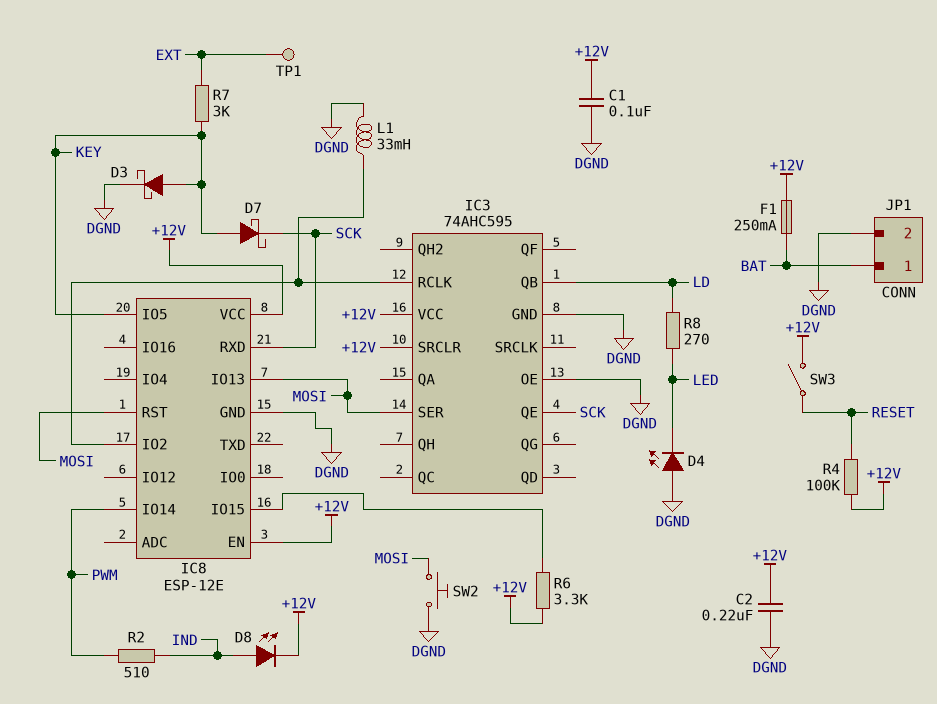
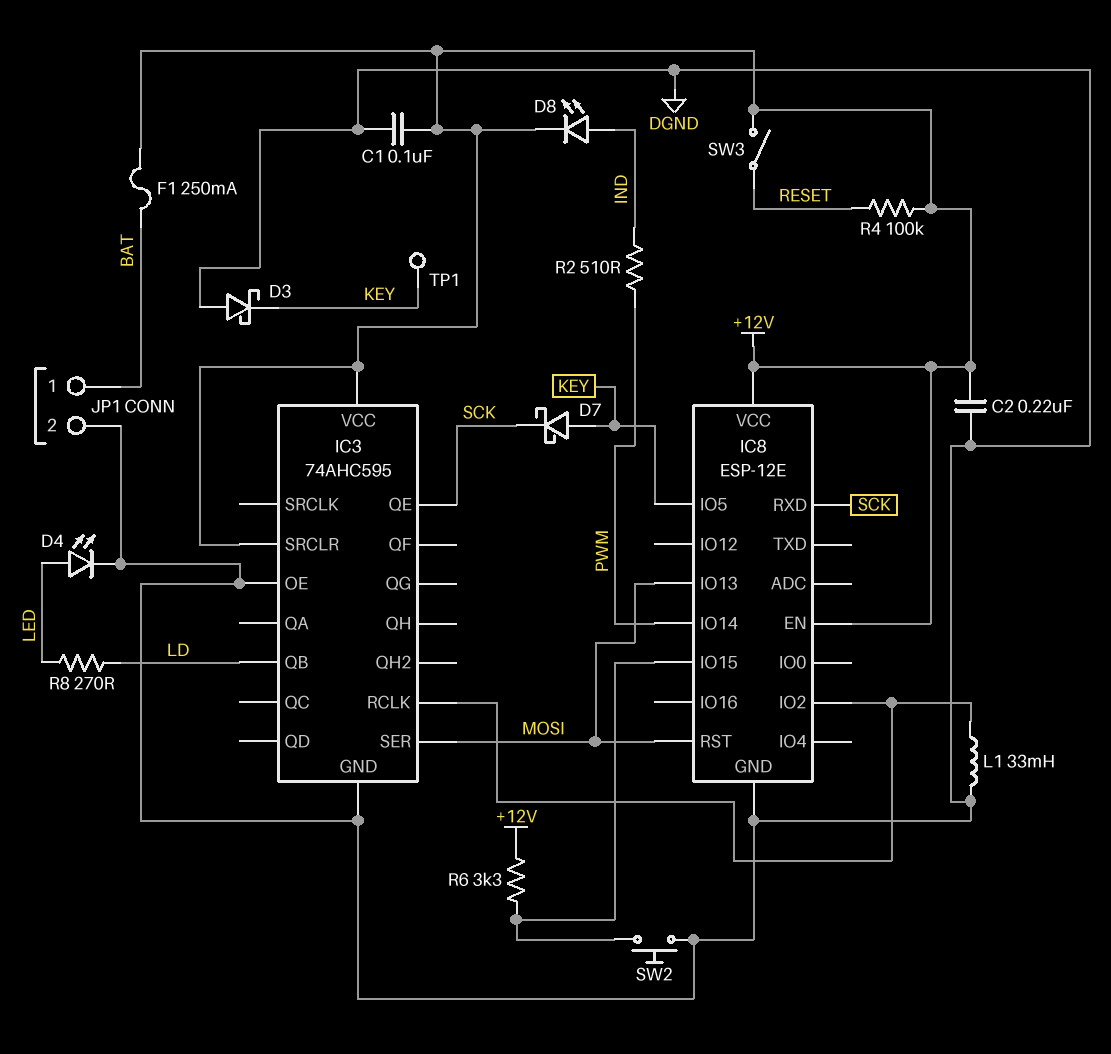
D3: schottky (A KEY, K DGND) -> schottky (A DGND, K KEY)
D4: LED (A DGND, K LED) -> LED (A LED, K DGND)
R7: 3k (EXT, KEY) -> none
SW2: button (DGND, MOSI) -> button (DGND, IC8/IO15)
TP1: test point (EXT) -> test point (KEY)

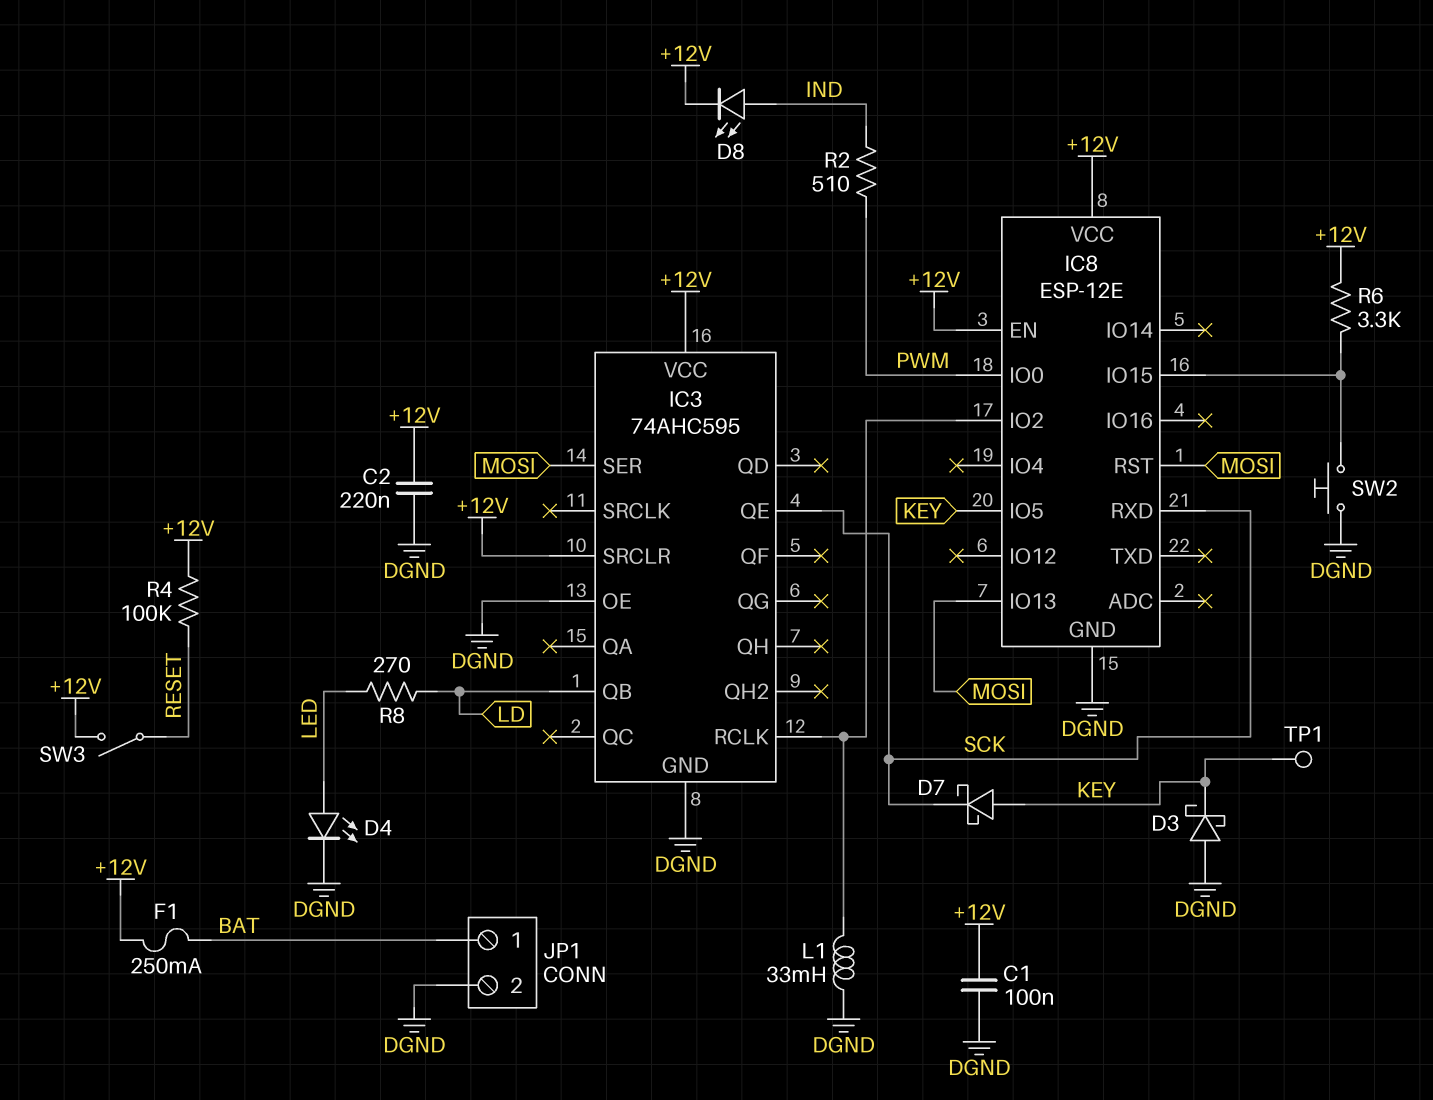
IC8 pin IO0: none -> PWM
IC8 pin IO14: PWM -> none

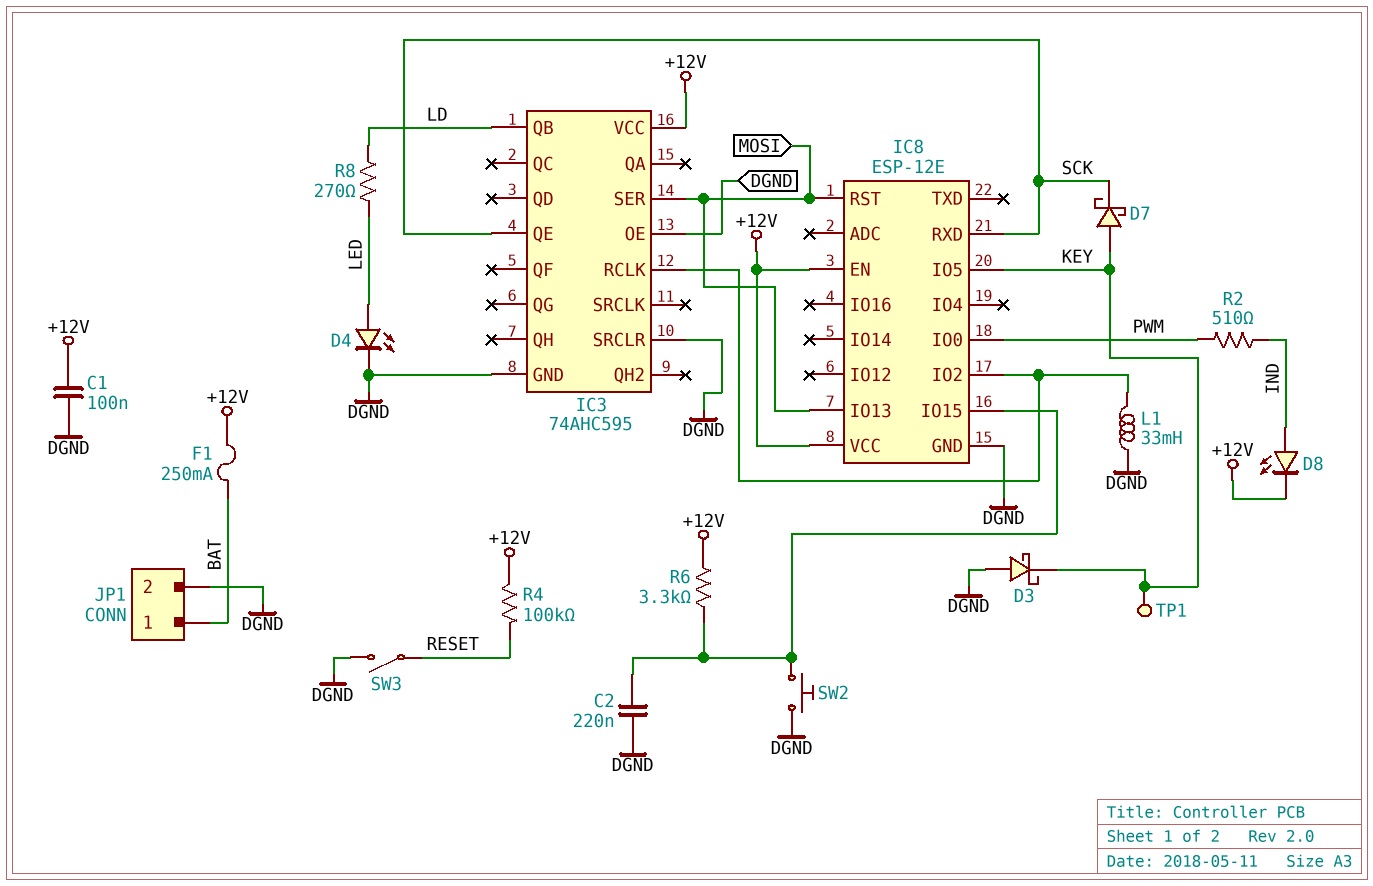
C2: 220nF (+12V, DGND) -> 220nF (DGND, IC8/IO15)
IC3 pin SRCLR: +12V -> DGND
SW3: switch (+12V, RESET) -> switch (DGND, RESET)

